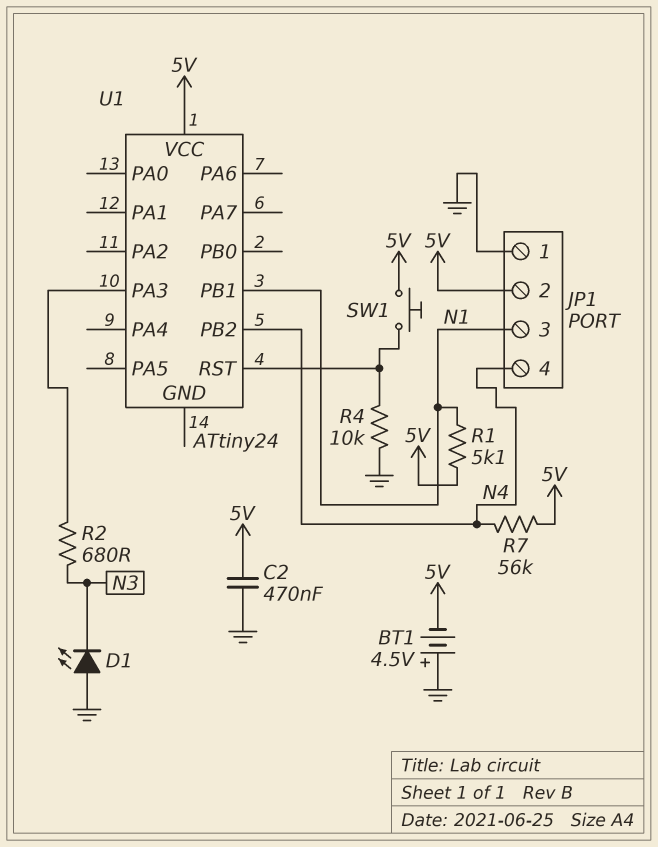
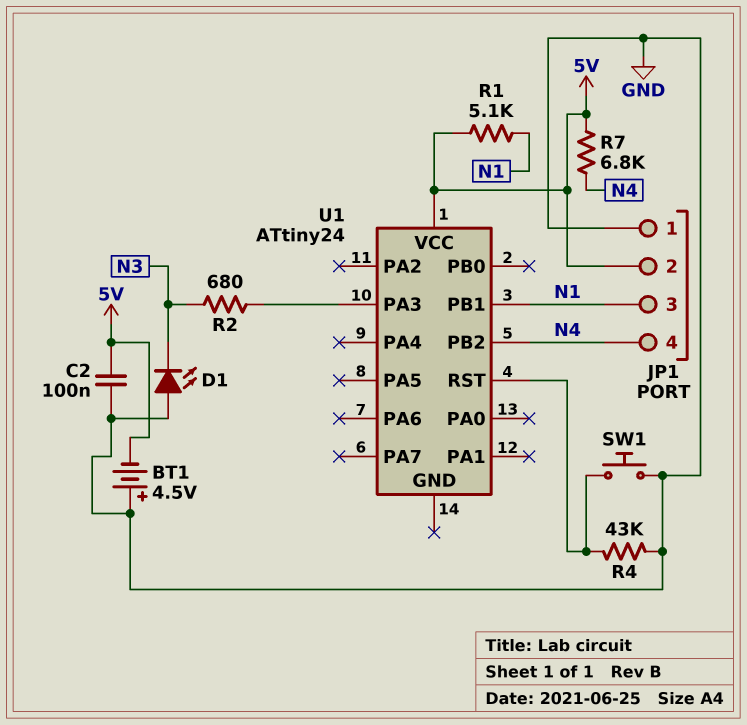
C2: 470nF (5V, GND) -> 100nF (5V, GND)
R4: 10k (GND, U1/RST) -> 43k (GND, U1/RST)
R7: 56k (5V, N4) -> 6.8k (5V, N4)
SW1: button (5V, U1/RST) -> button (GND, U1/RST)

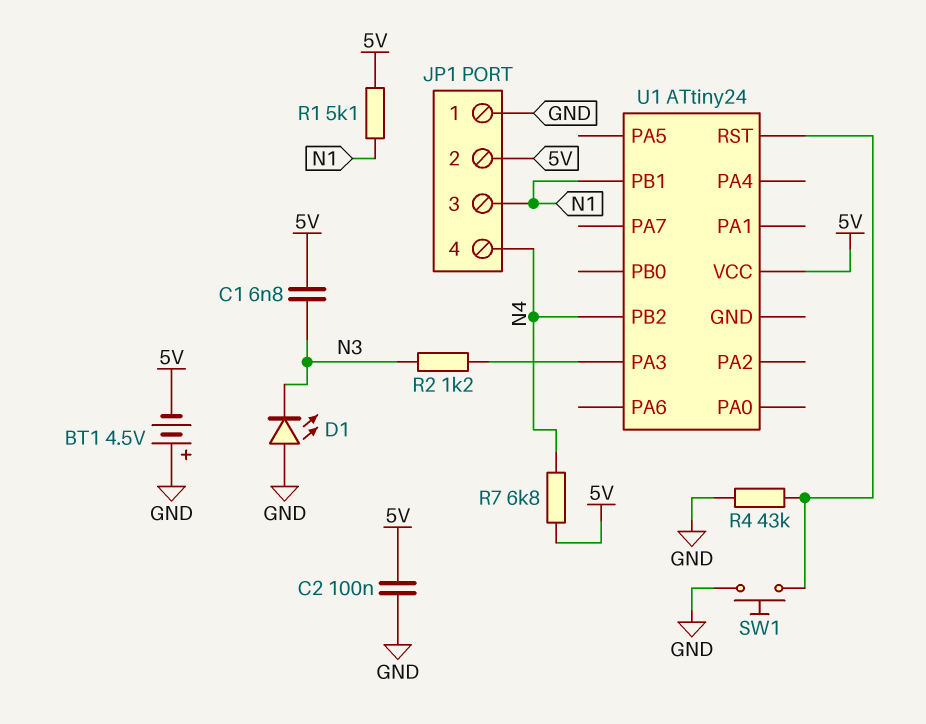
C1: none -> 6.8nF (5V, N3)
R2: 680 (N3, U1/PA3) -> 1.2k (N3, U1/PA3)

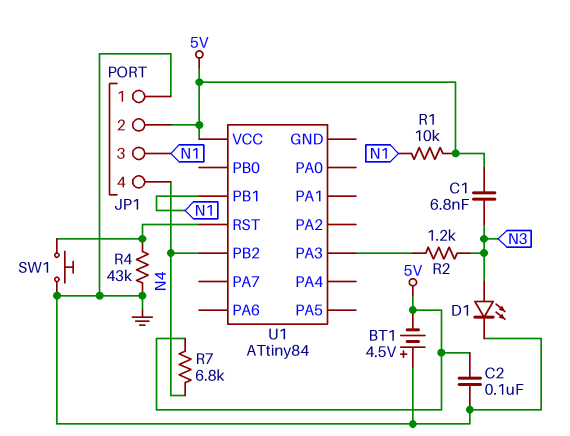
D1: LED (A GND, K N3) -> LED (A N3, K GND)
R1: 5.1k (5V, N1) -> 10k (5V, N1)
U1: ATtiny24 -> ATtiny84

